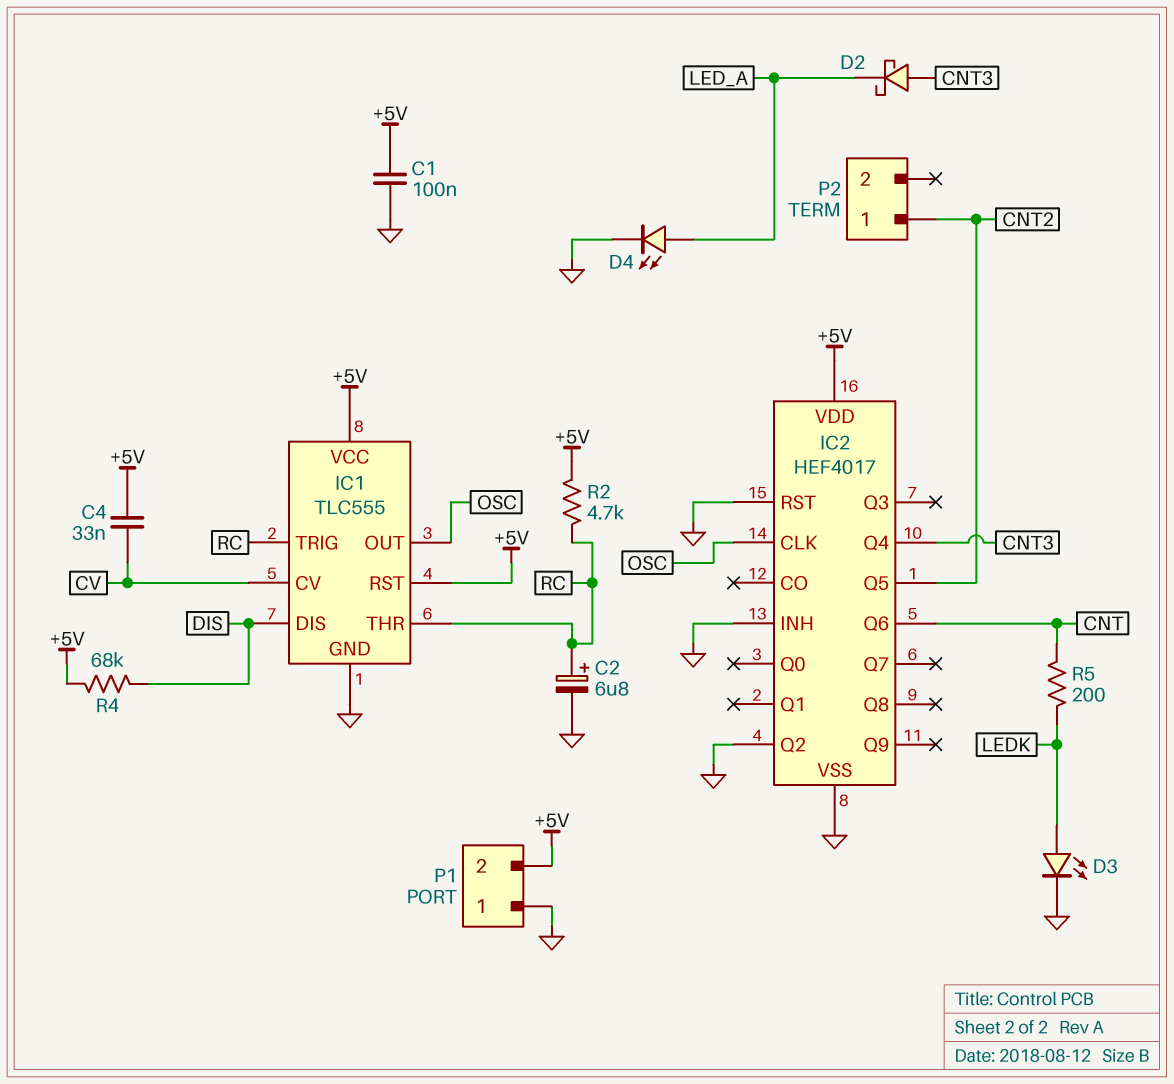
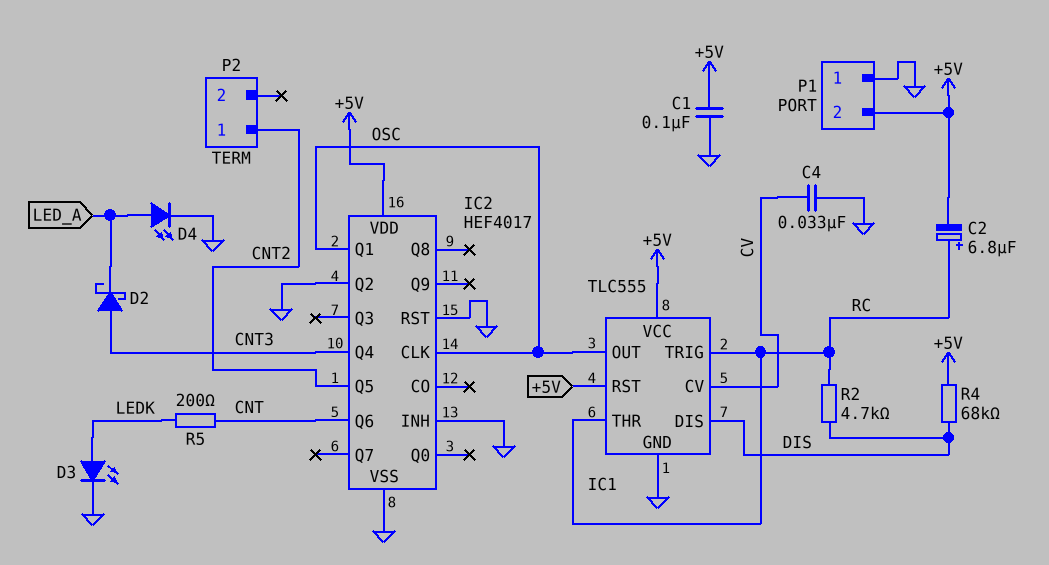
C2: 6.8uF (plus RC, minus GND) -> 6.8uF (plus RC, minus +5V)
C4: 33nF (+5V, CV) -> 33nF (CV, GND)
IC2 pin Q1: none -> OSC
R2: 4.7k (+5V, RC) -> 4.7k (DIS, RC)

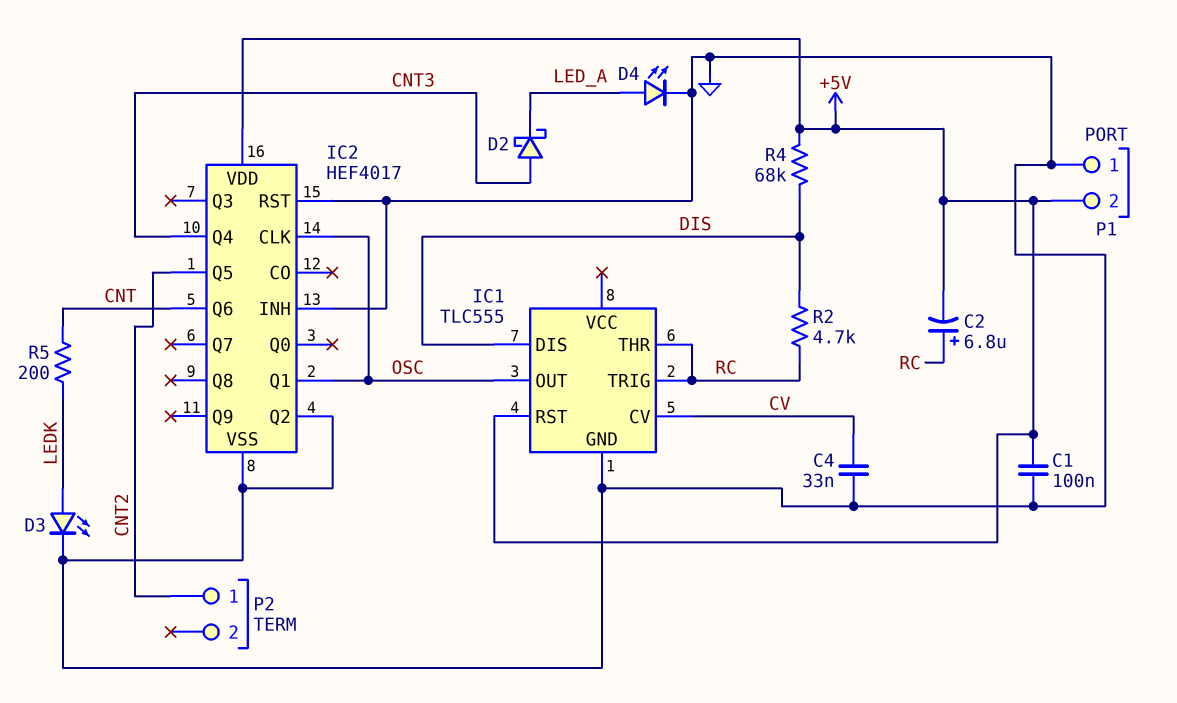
IC1 pin VCC: +5V -> none

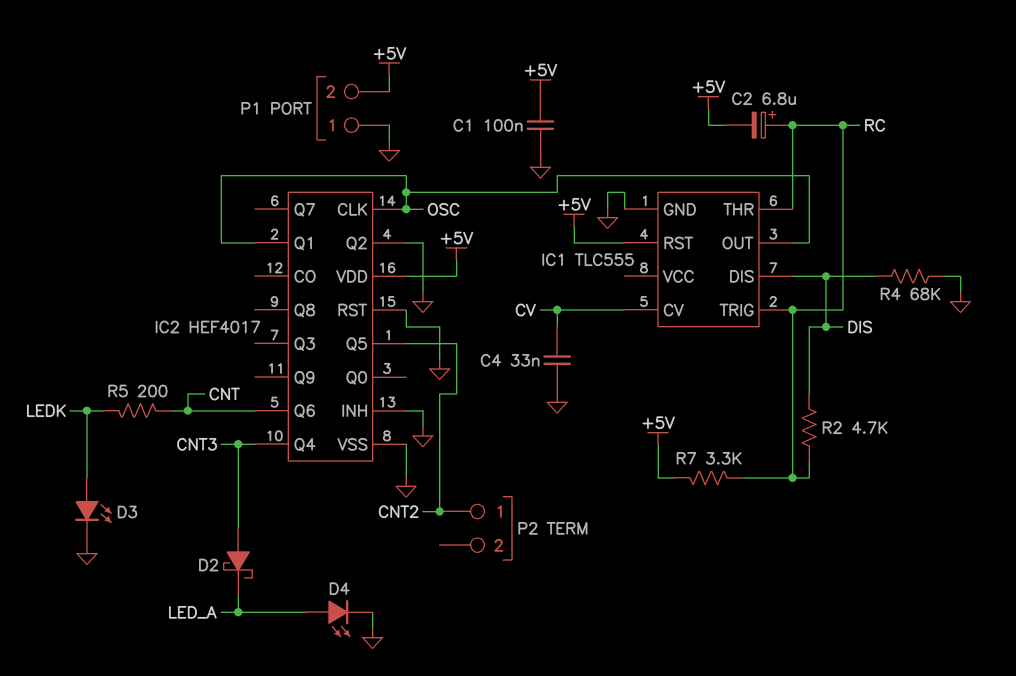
R4: 68k (+5V, DIS) -> 68k (DIS, GND)
R7: none -> 3.3k (+5V, RC)

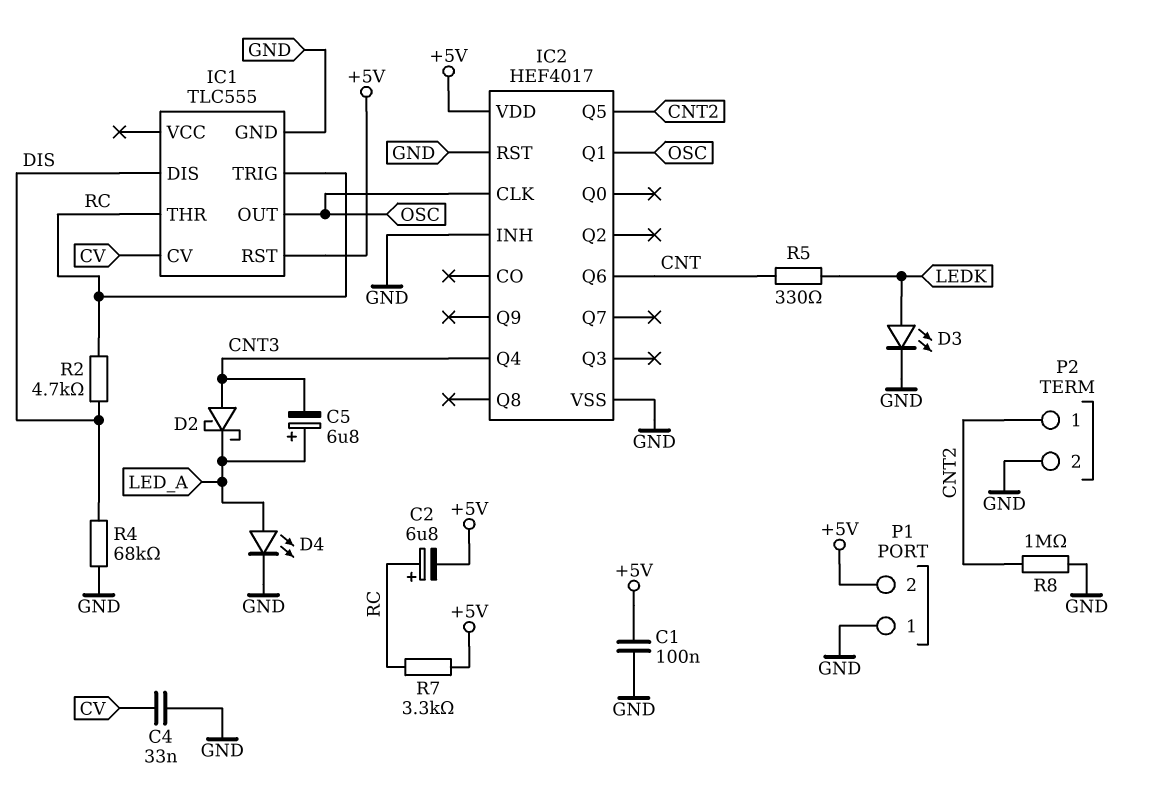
C5: none -> 6.8uF (plus LED_A, minus CNT3)
IC2 pin Q2: GND -> none
P2 pin 2: none -> GND
R5: 200 (CNT, LEDK) -> 330 (CNT, LEDK)
R8: none -> 1M (CNT2, GND)

